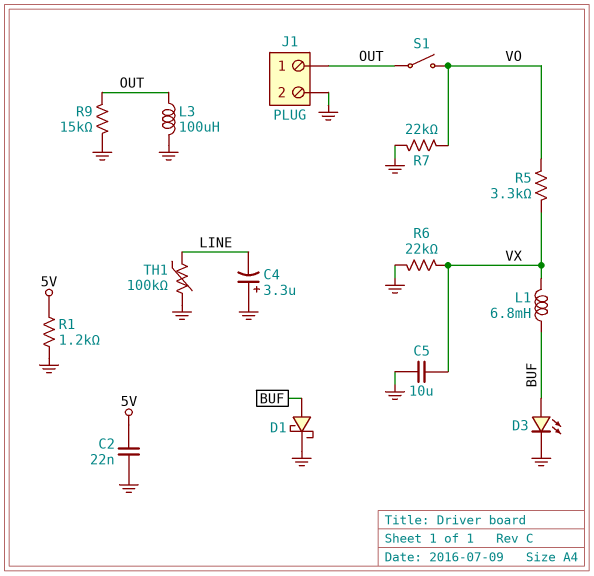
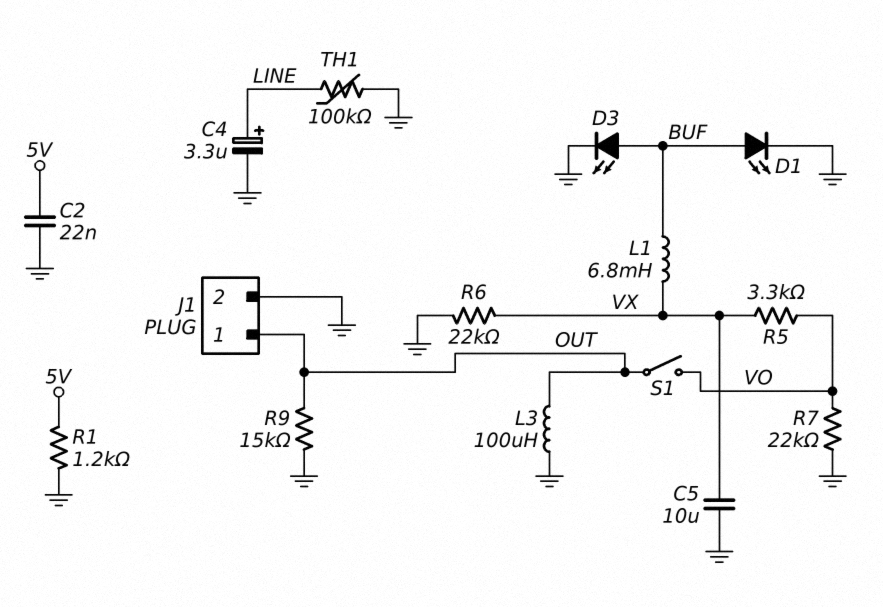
C4: 3.3uF (plus GND, minus LINE) -> 3.3uF (plus LINE, minus GND)
D1: schottky (A BUF, K GND) -> LED (A BUF, K GND)

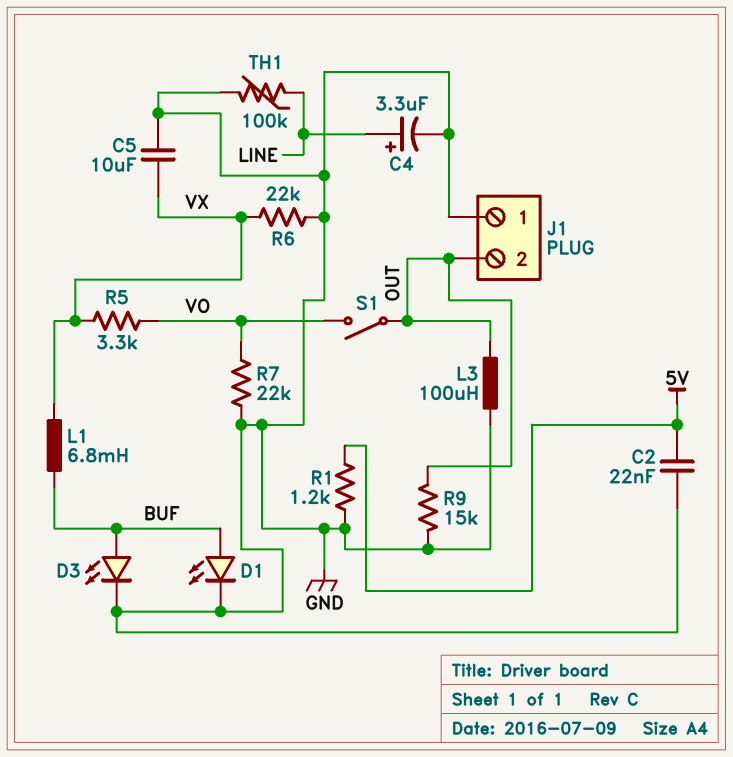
J1 pin 1: OUT -> GND
J1 pin 2: GND -> OUT

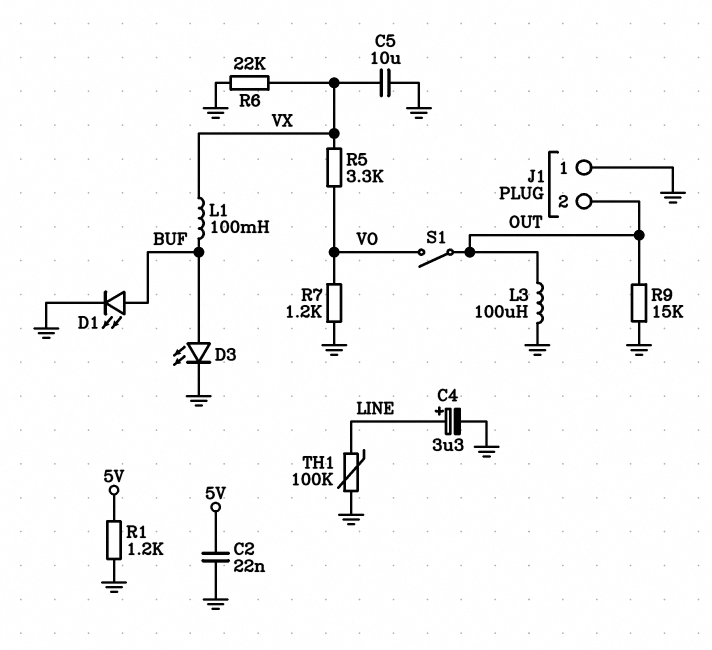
L1: 6.8mH (BUF, VX) -> 100mH (BUF, VX)
R7: 22k (GND, VO) -> 1.2k (GND, VO)

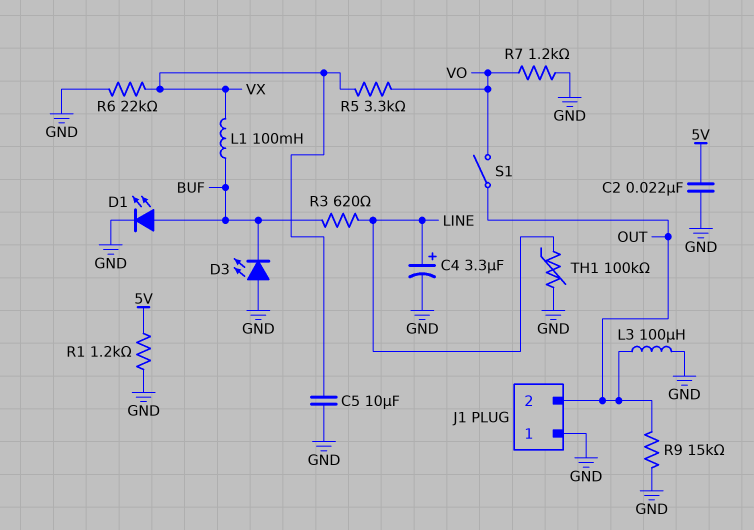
D3: LED (A BUF, K GND) -> LED (A GND, K BUF)
R3: none -> 620 (BUF, LINE)

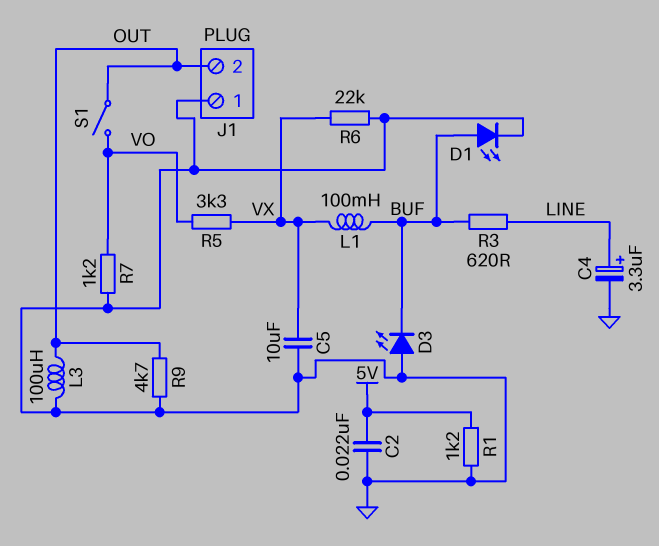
R9: 15k (GND, OUT) -> 4.7k (GND, OUT)
TH1: 100k (GND, LINE) -> none

